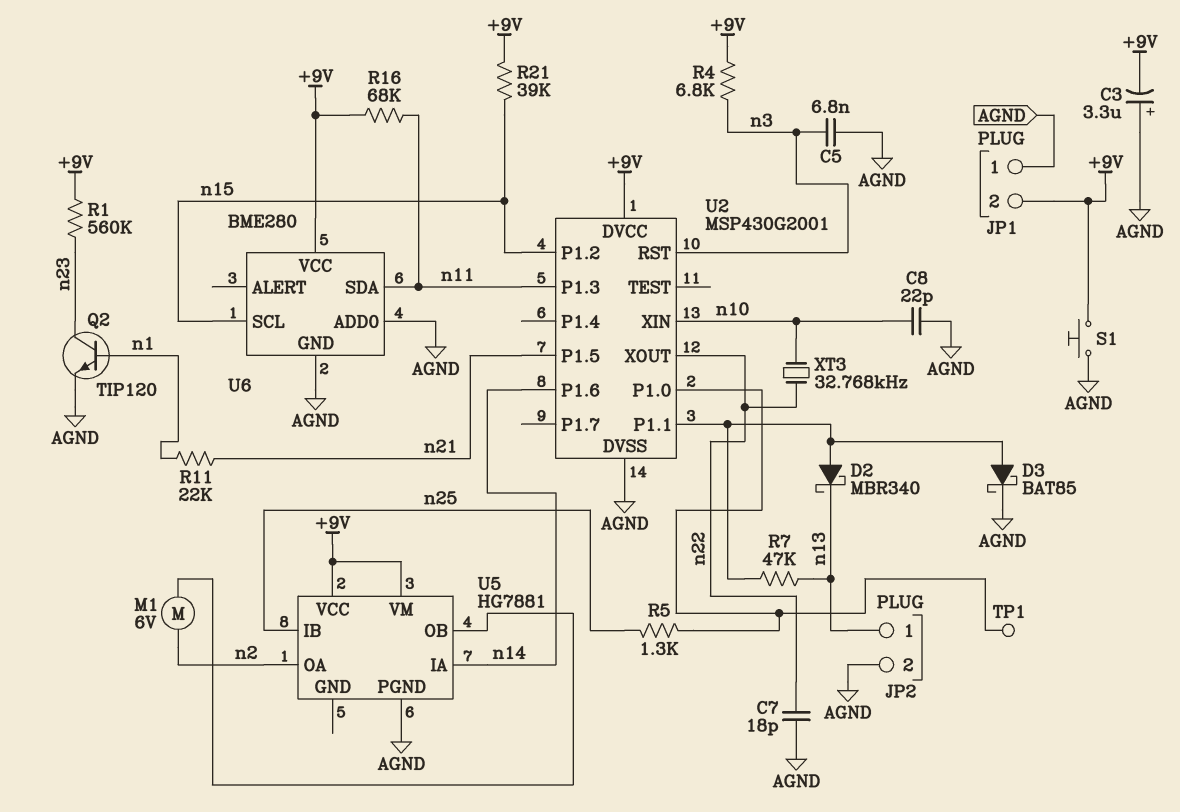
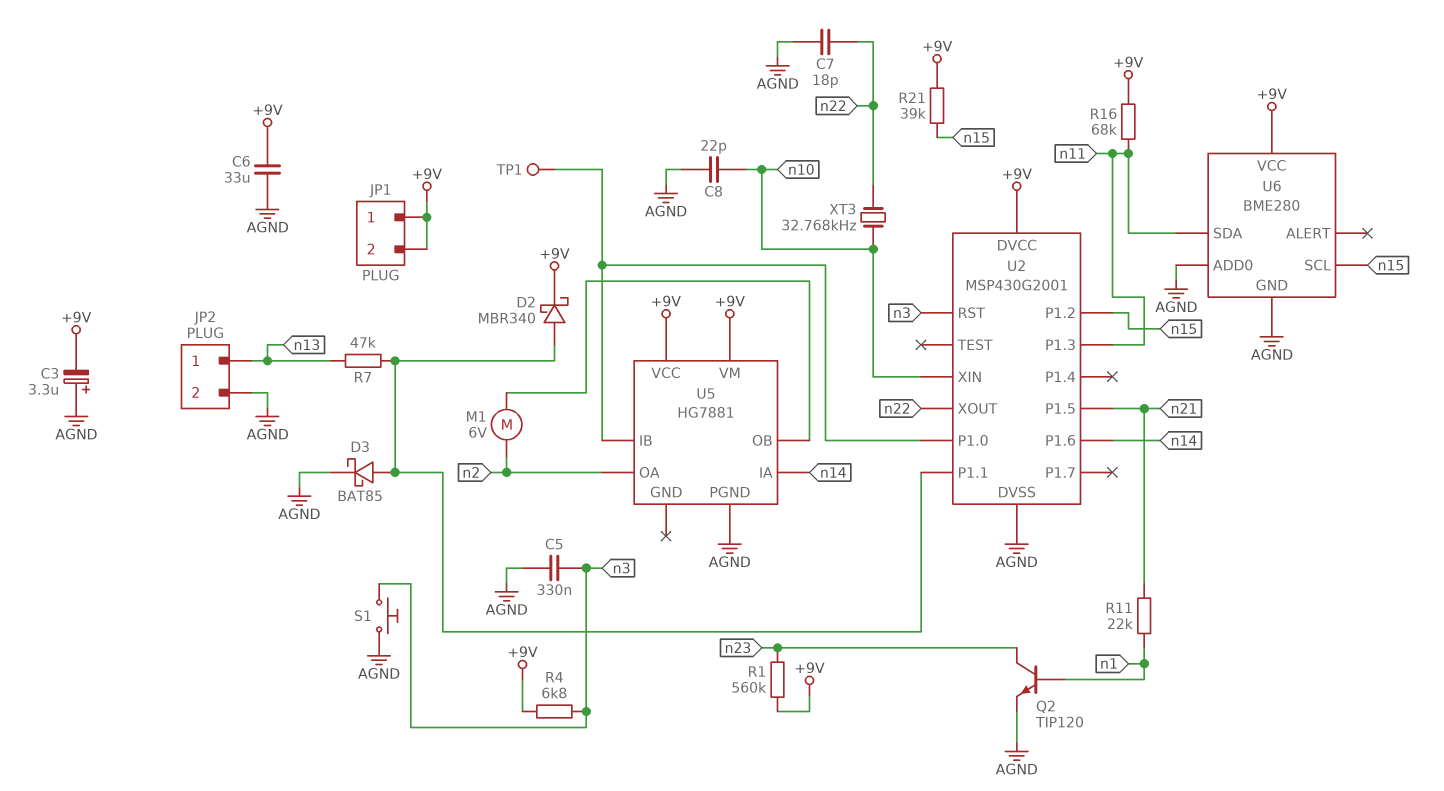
C5: 6.8nF (AGND, n3) -> 330nF (AGND, n3)
C6: none -> 33uF (+9V, AGND)
D2: schottky MBR340 (A U2/P1.1, K n13) -> schottky MBR340 (A U2/P1.1, K +9V)
JP1 pin 1: AGND -> +9V
R5: 1.3k (U2/P1.0, n25) -> none
S1: button (+9V, AGND) -> button (AGND, n3)
U5 pin IB: n25 -> U2/P1.0

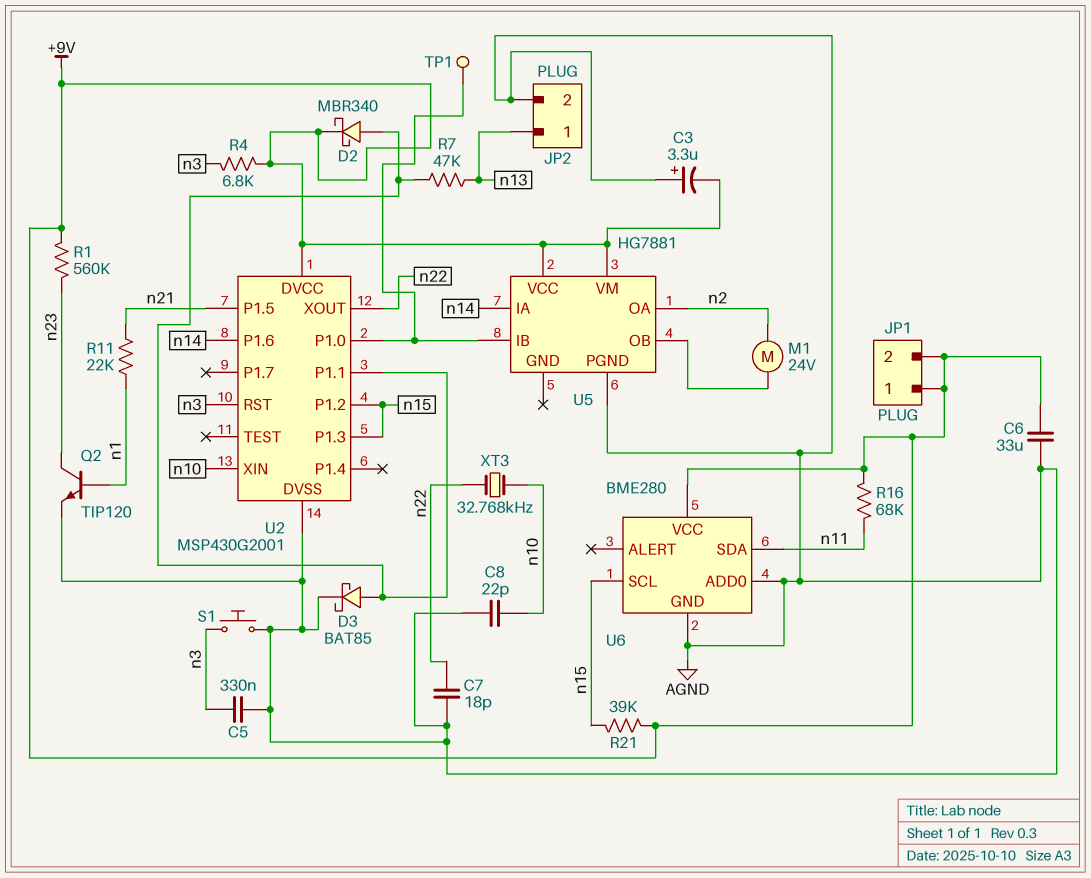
M1: motor 6V (U5/OB, n2) -> motor 24V (U5/OB, n2)
U2 pin P1.3: n11 -> n15

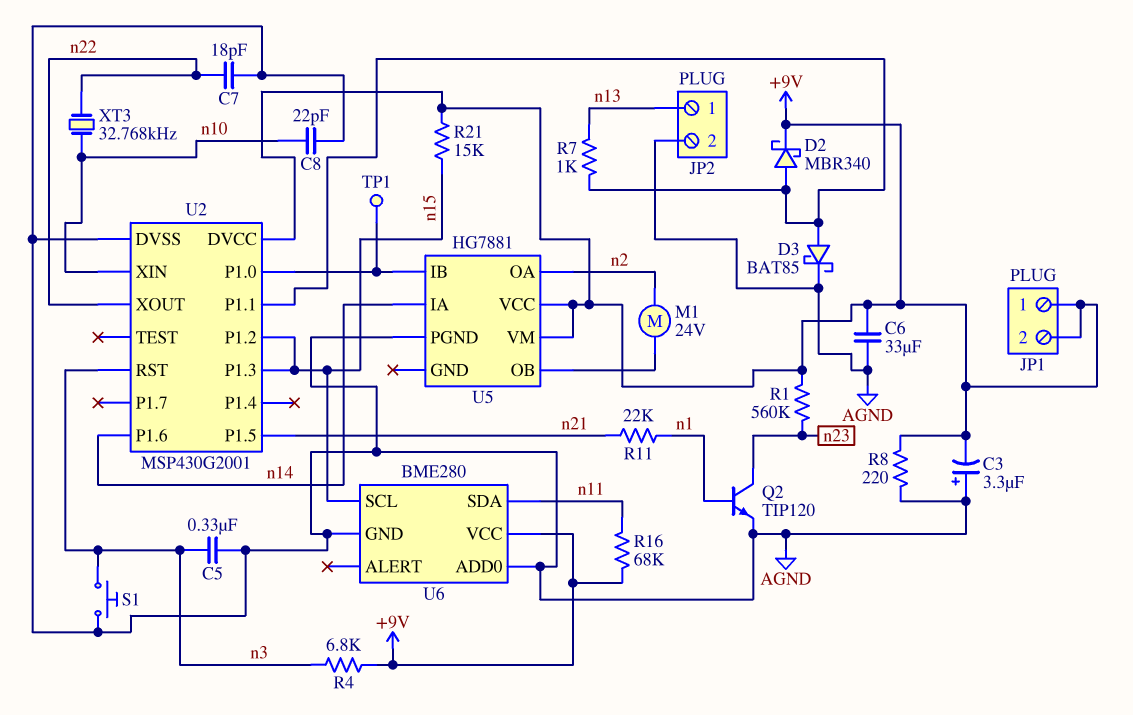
R7: 47k (U2/P1.1, n13) -> 1k (U2/P1.1, n13)
R8: none -> 220 (+9V, AGND)
R21: 39k (+9V, n15) -> 15k (+9V, n15)

